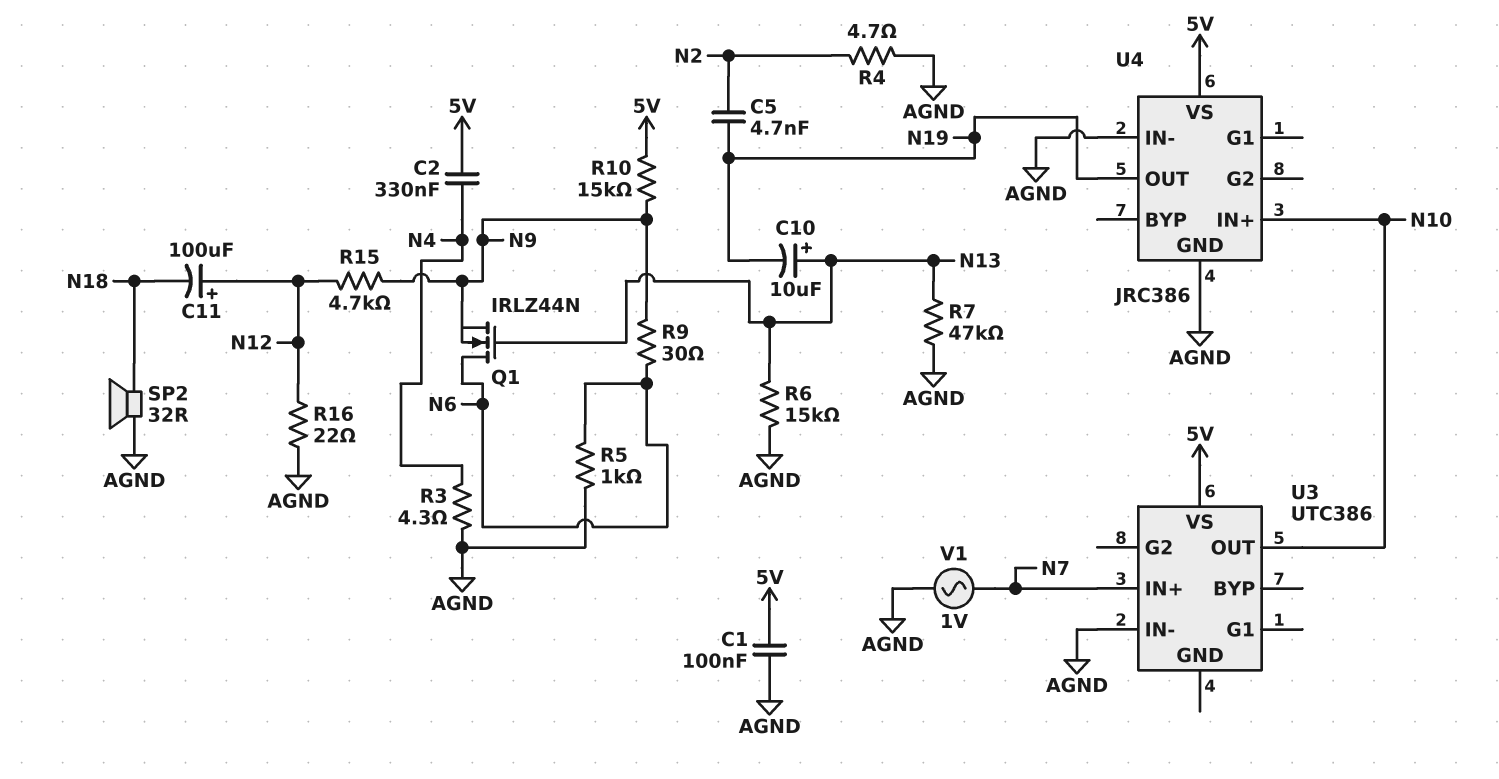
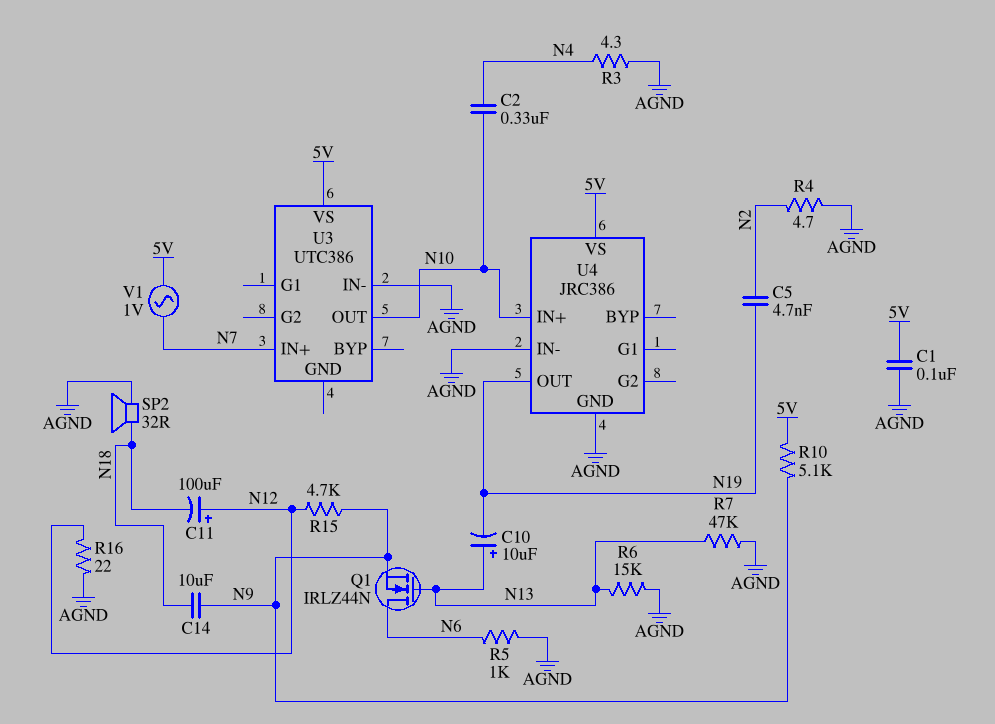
C2: 330nF (5V, N4) -> 330nF (N4, N10)
C14: none -> 10uF (N9, N18)
R9: 30 (N6, N9) -> none
R10: 15k (5V, N9) -> 5.1k (5V, N9)
V1: AC 1V (AGND, N7) -> AC 1V (5V, N7)

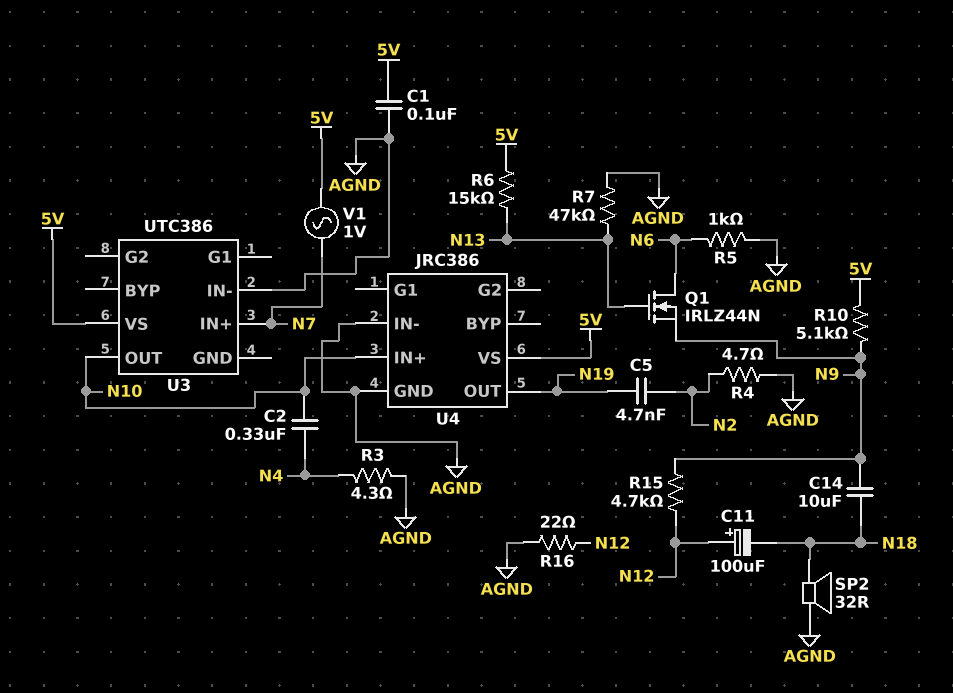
C10: 10uF (plus N13, minus N19) -> none
R6: 15k (AGND, N13) -> 15k (5V, N13)

